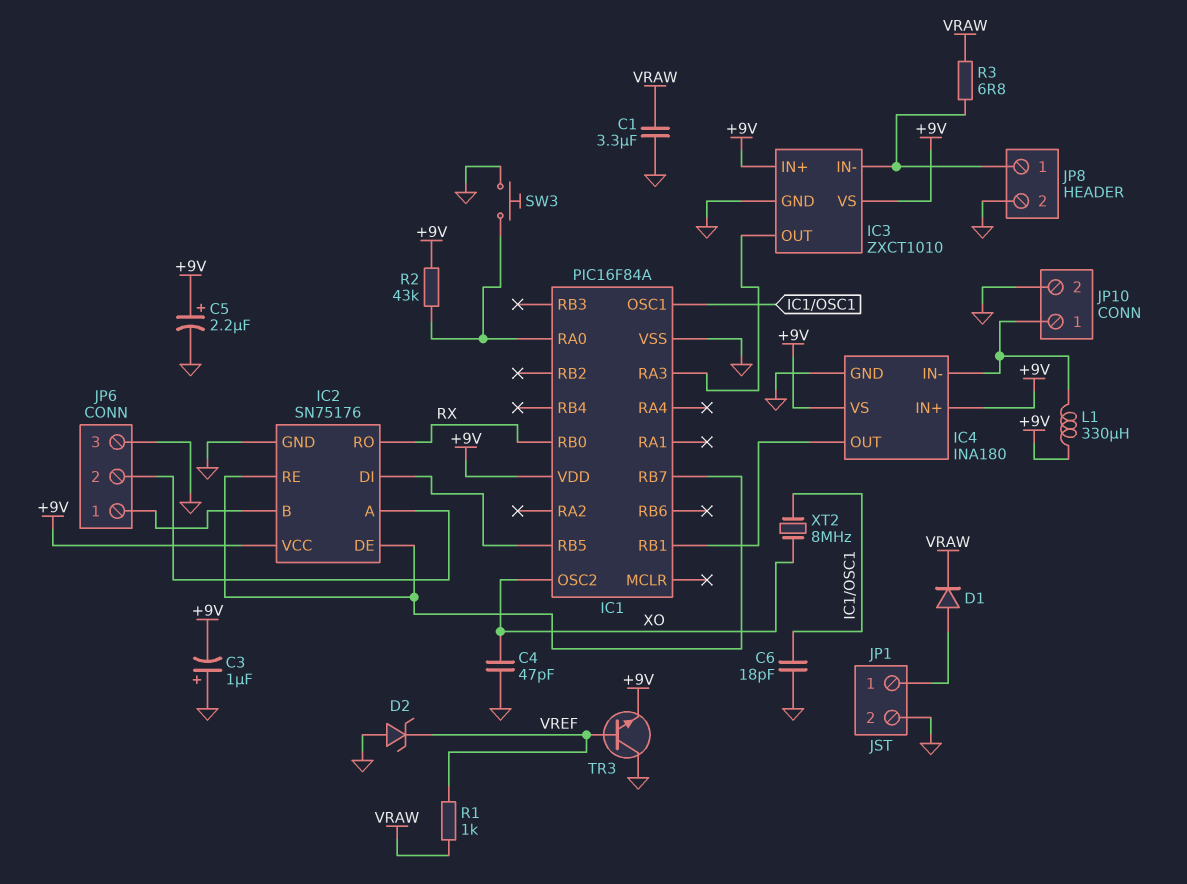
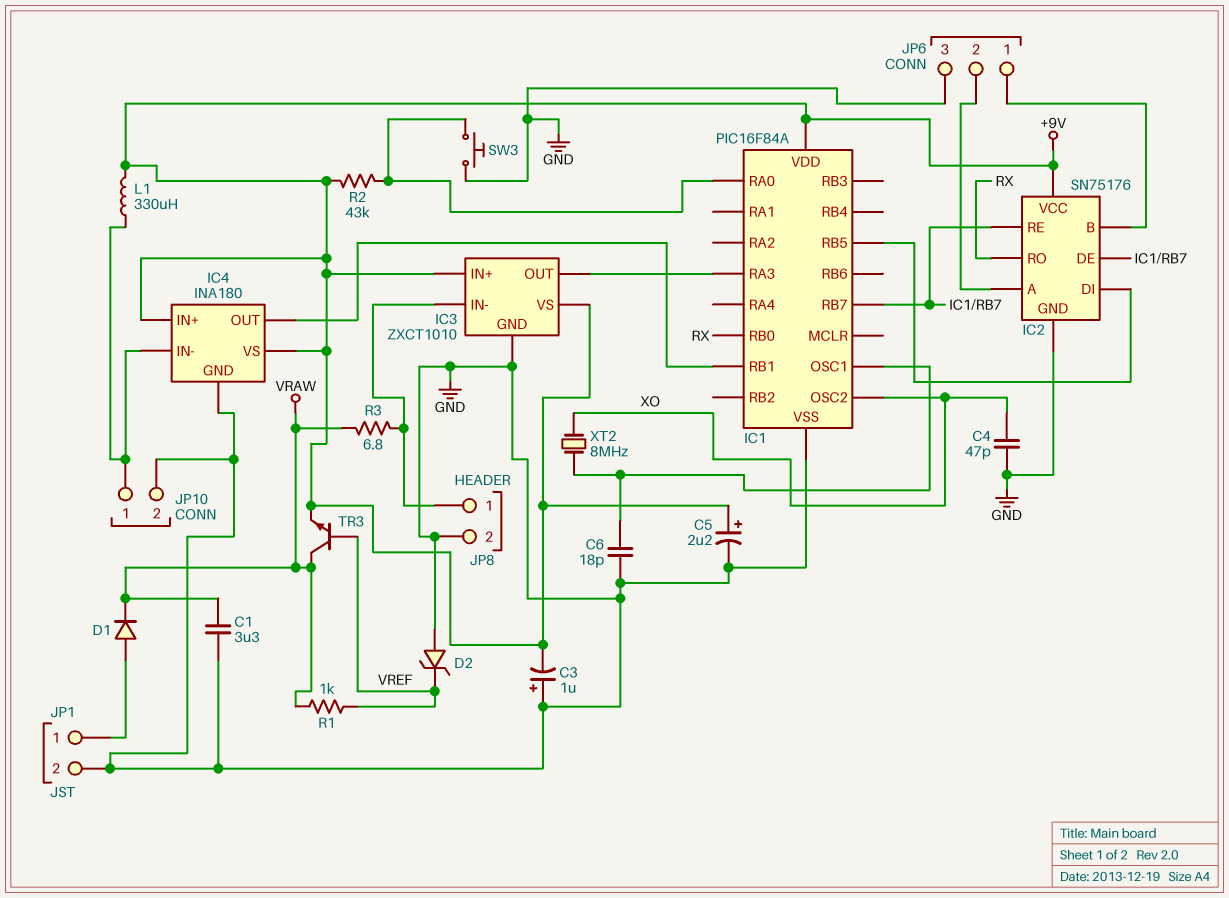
TR3: NPN (B VREF, C GND, E +9V) -> NPN (B VREF, C VRAW, E +9V)

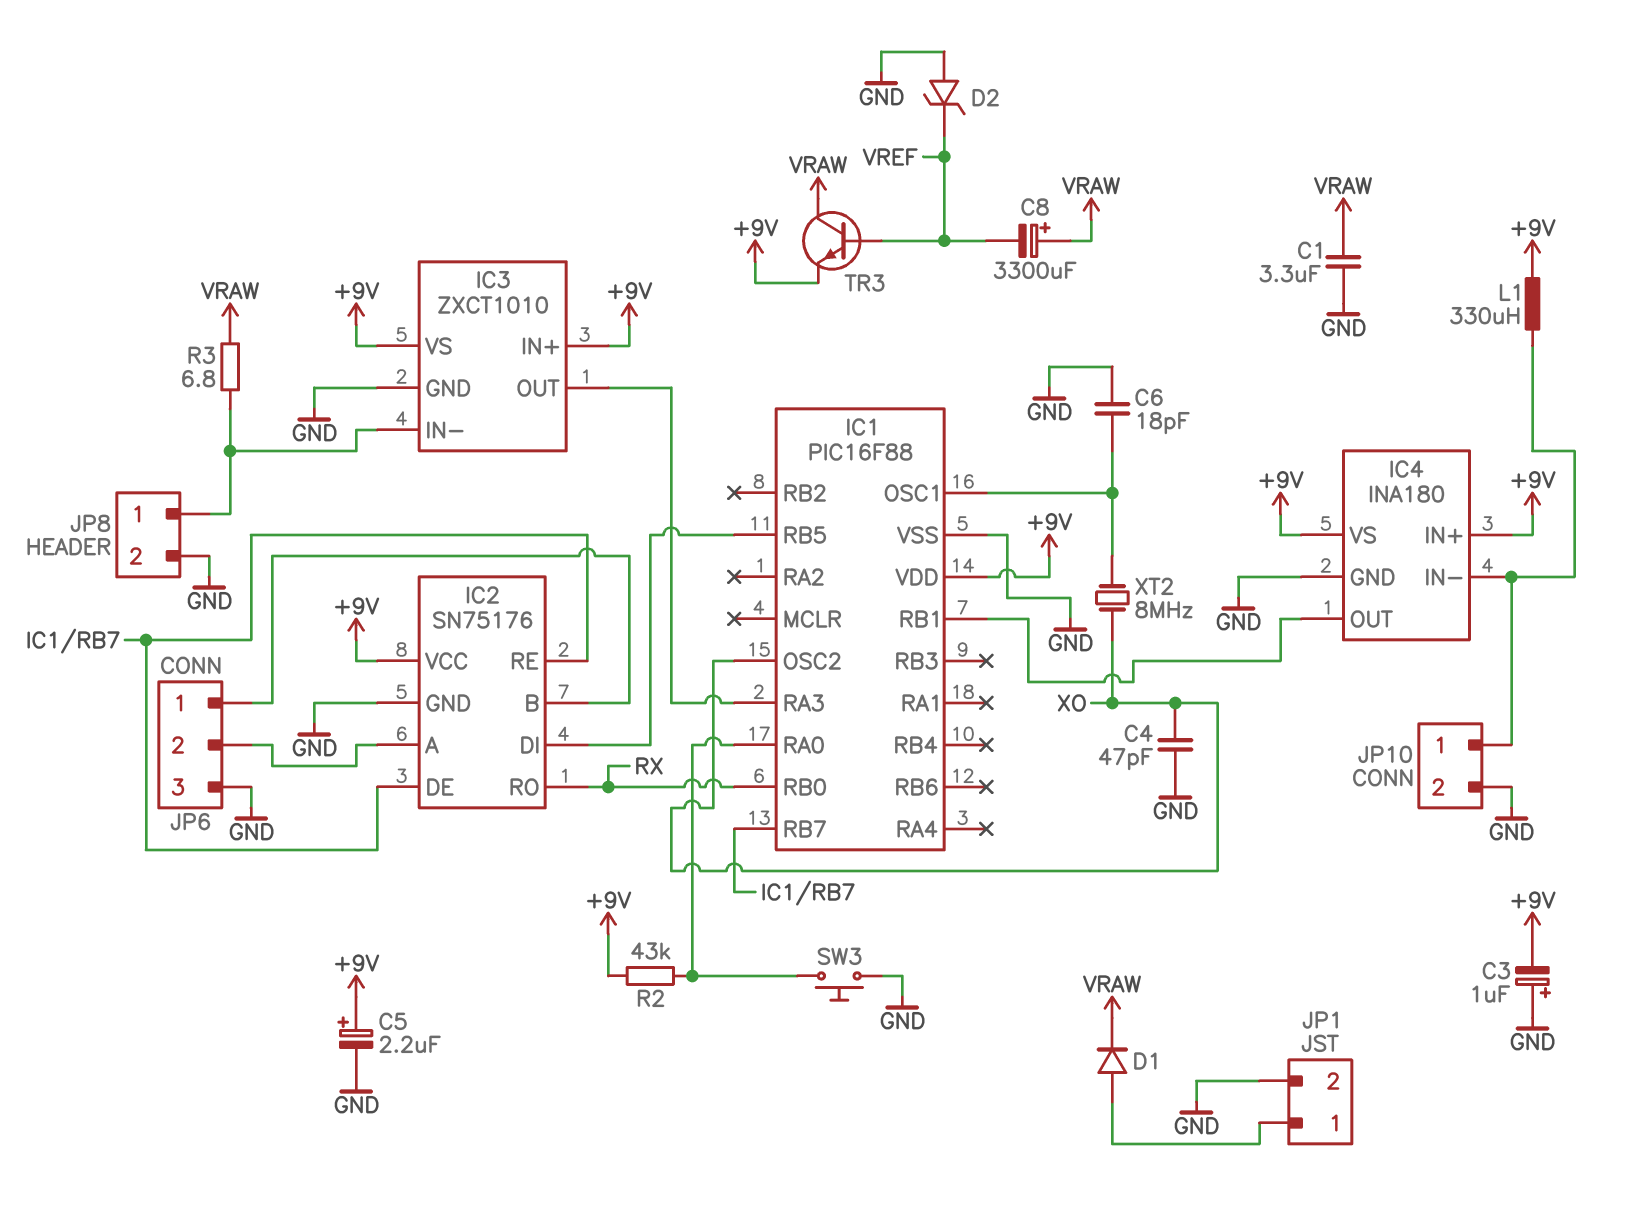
C8: none -> 3300uF (plus VRAW, minus VREF)
IC1: PIC16F84A -> PIC16F88
R1: 1k (VRAW, VREF) -> none

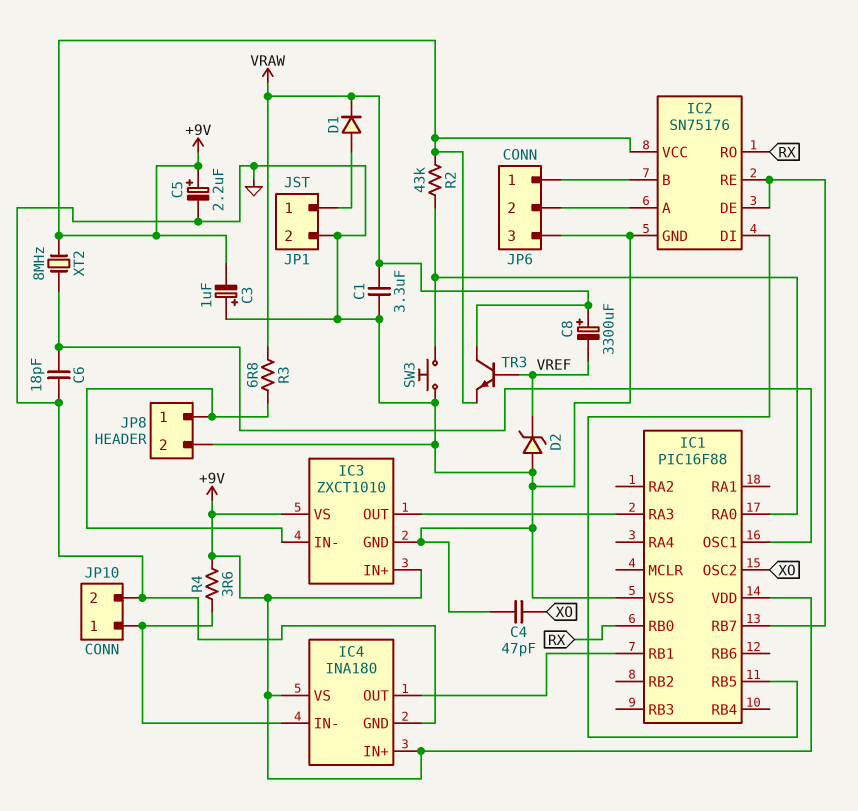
L1: 330uH (+9V, IC4/IN-) -> none
R4: none -> 3.6 (+9V, IC4/IN-)
XT2: 8MHz (IC1/OSC1, XO) -> 8MHz (+9V, IC1/OSC1)

